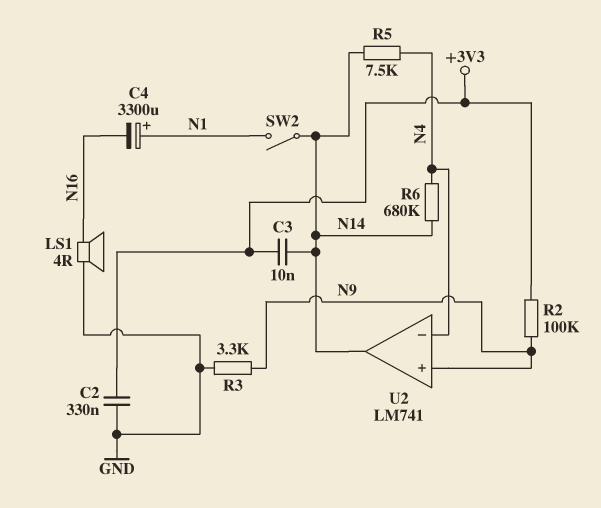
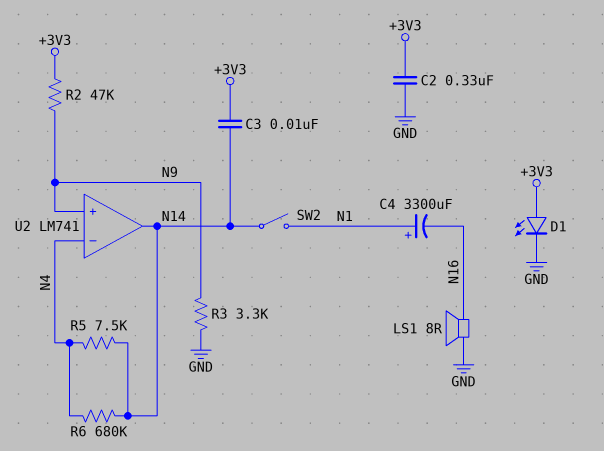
D1: none -> LED (A +3V3, K GND)
LS1: speaker 4R (GND, N16) -> speaker 8R (GND, N16)
R2: 100k (+3V3, N9) -> 47k (+3V3, N9)

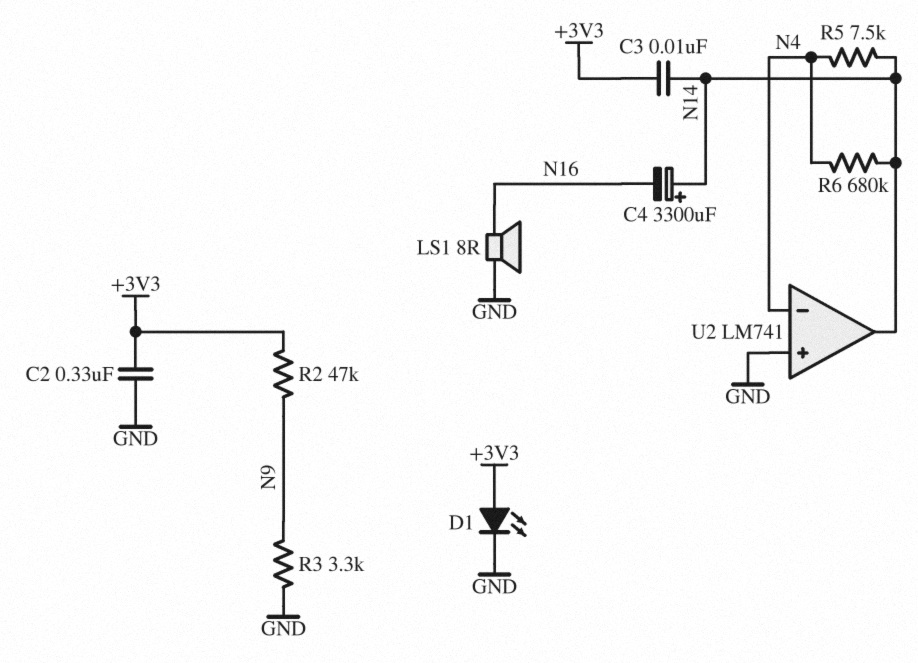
C4: 3300uF (plus N1, minus N16) -> 3300uF (plus N14, minus N16)
SW2: switch (N1, N14) -> none
U2 pin in+: N9 -> GND

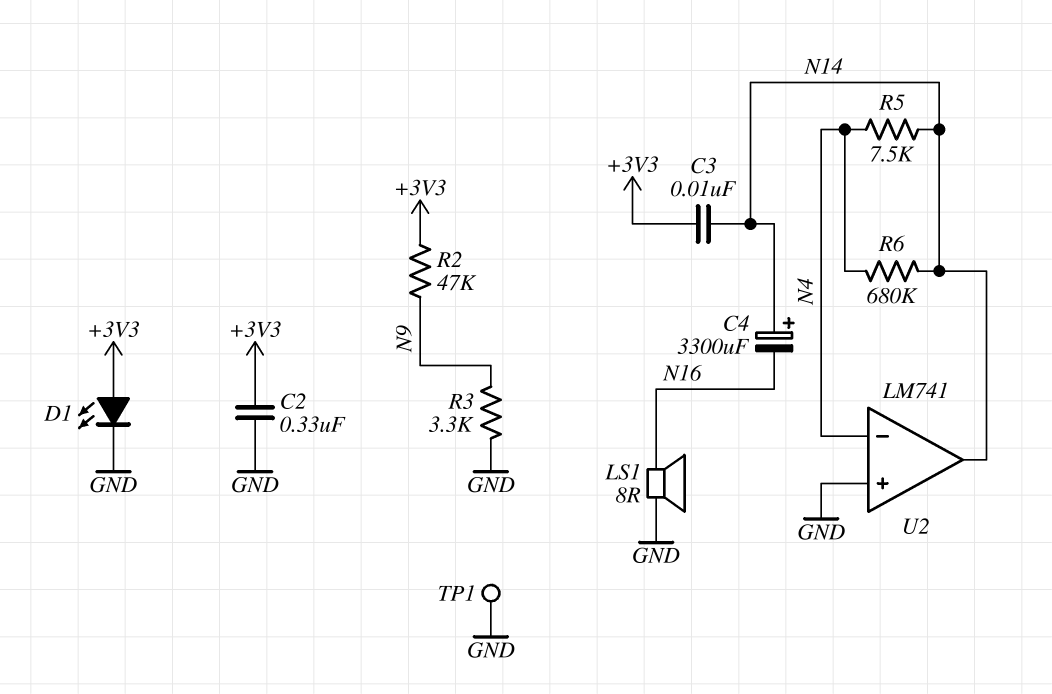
TP1: none -> test point (GND)

